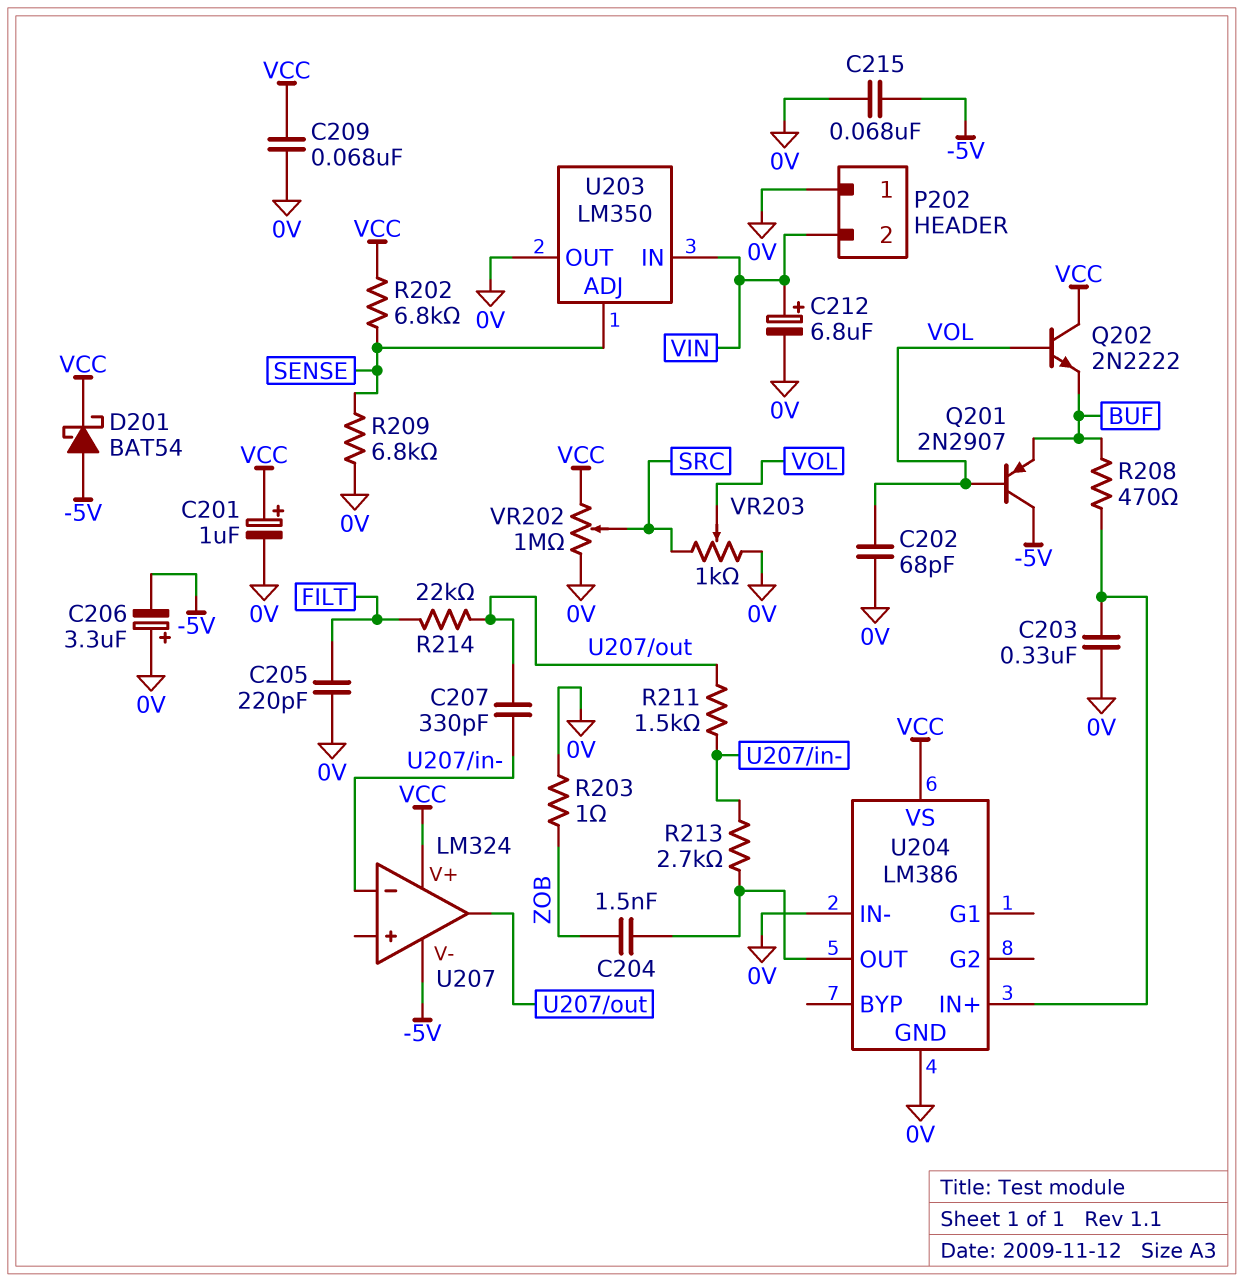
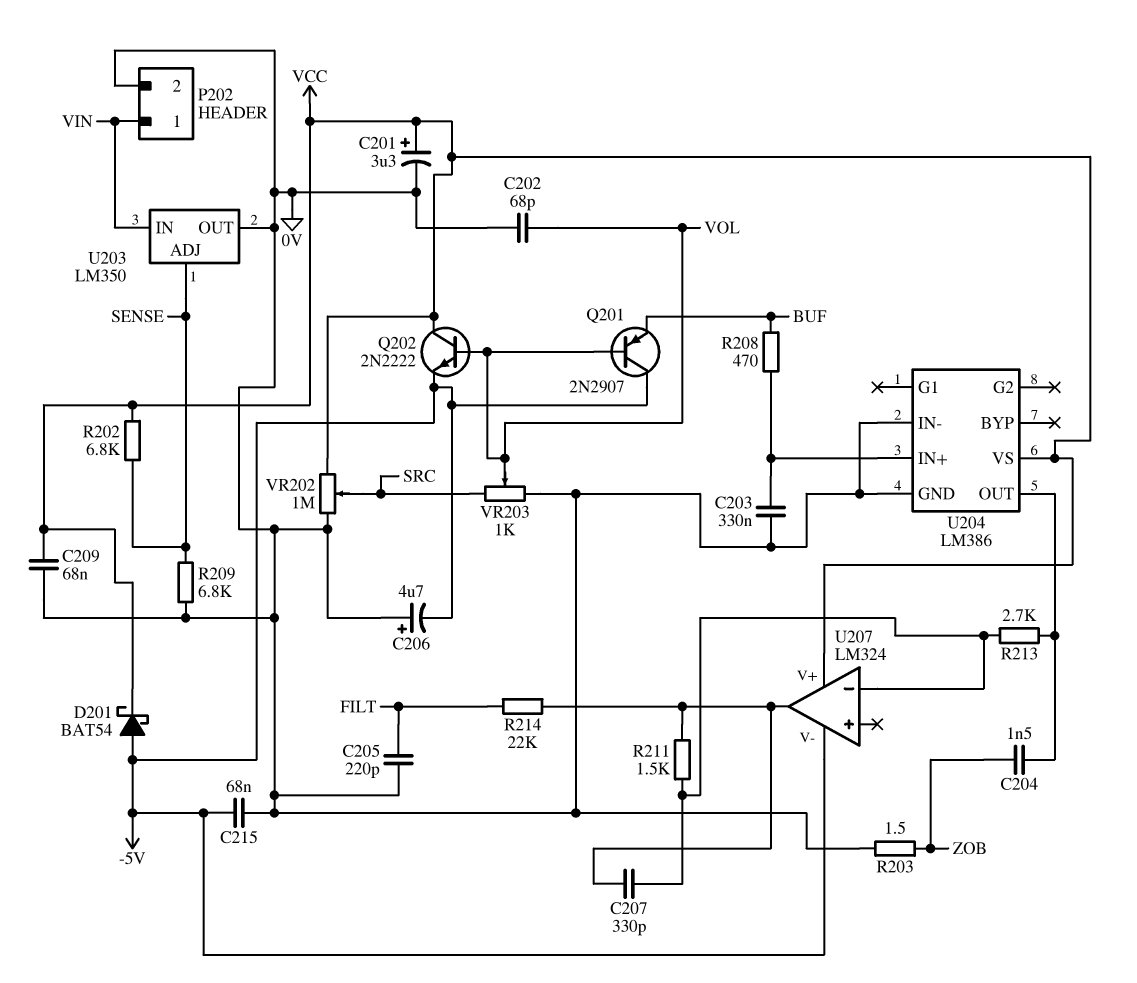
C201: 1uF (plus VCC, minus 0V) -> 3.3uF (plus VCC, minus 0V)
C206: 3.3uF (plus 0V, minus -5V) -> 4.7uF (plus 0V, minus -5V)
C212: 6.8uF (plus VIN, minus 0V) -> none
P202 pin 1: 0V -> VIN
P202 pin 2: VIN -> 0V
Q202: NPN 2N2222 (B VOL, C VCC, E BUF) -> NPN 2N2222 (B VOL, C VCC, E -5V)
R203: 1 (0V, ZOB) -> 1.5 (0V, ZOB)

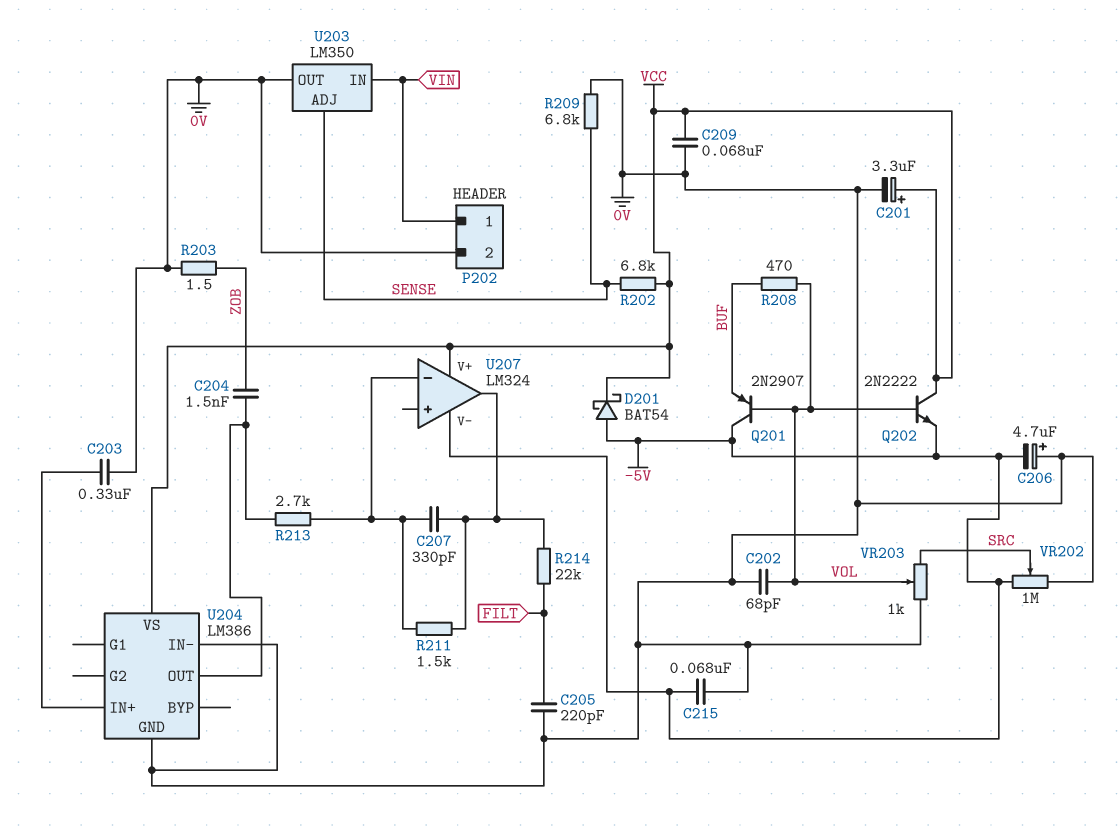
R208: 470 (BUF, U204/IN+) -> 470 (BUF, VOL)
VR202: 1M (0V, VCC, wiper SRC) -> 1M (-5V, 0V, wiper SRC)

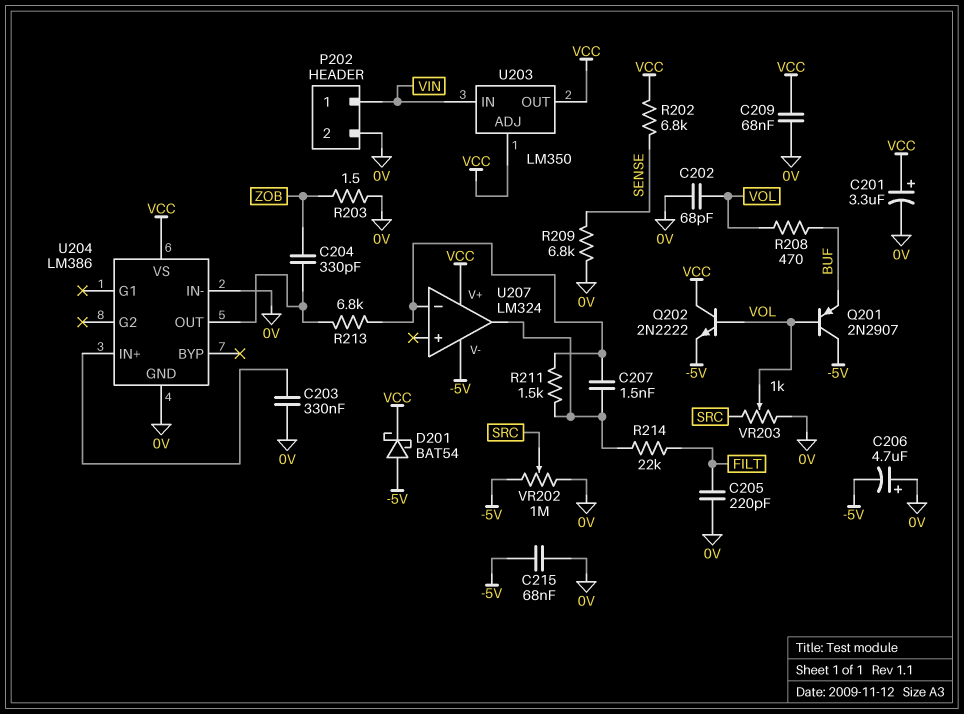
C204: 1.5nF (U204/OUT, ZOB) -> 330pF (U204/OUT, ZOB)
C207: 330pF (U207/in-, U207/out) -> 1.5nF (U207/in-, U207/out)
R213: 2.7k (U204/OUT, U207/in-) -> 6.8k (U204/OUT, U207/in-)
U203 pin ADJ: SENSE -> VCC
U203 pin OUT: 0V -> VCC

